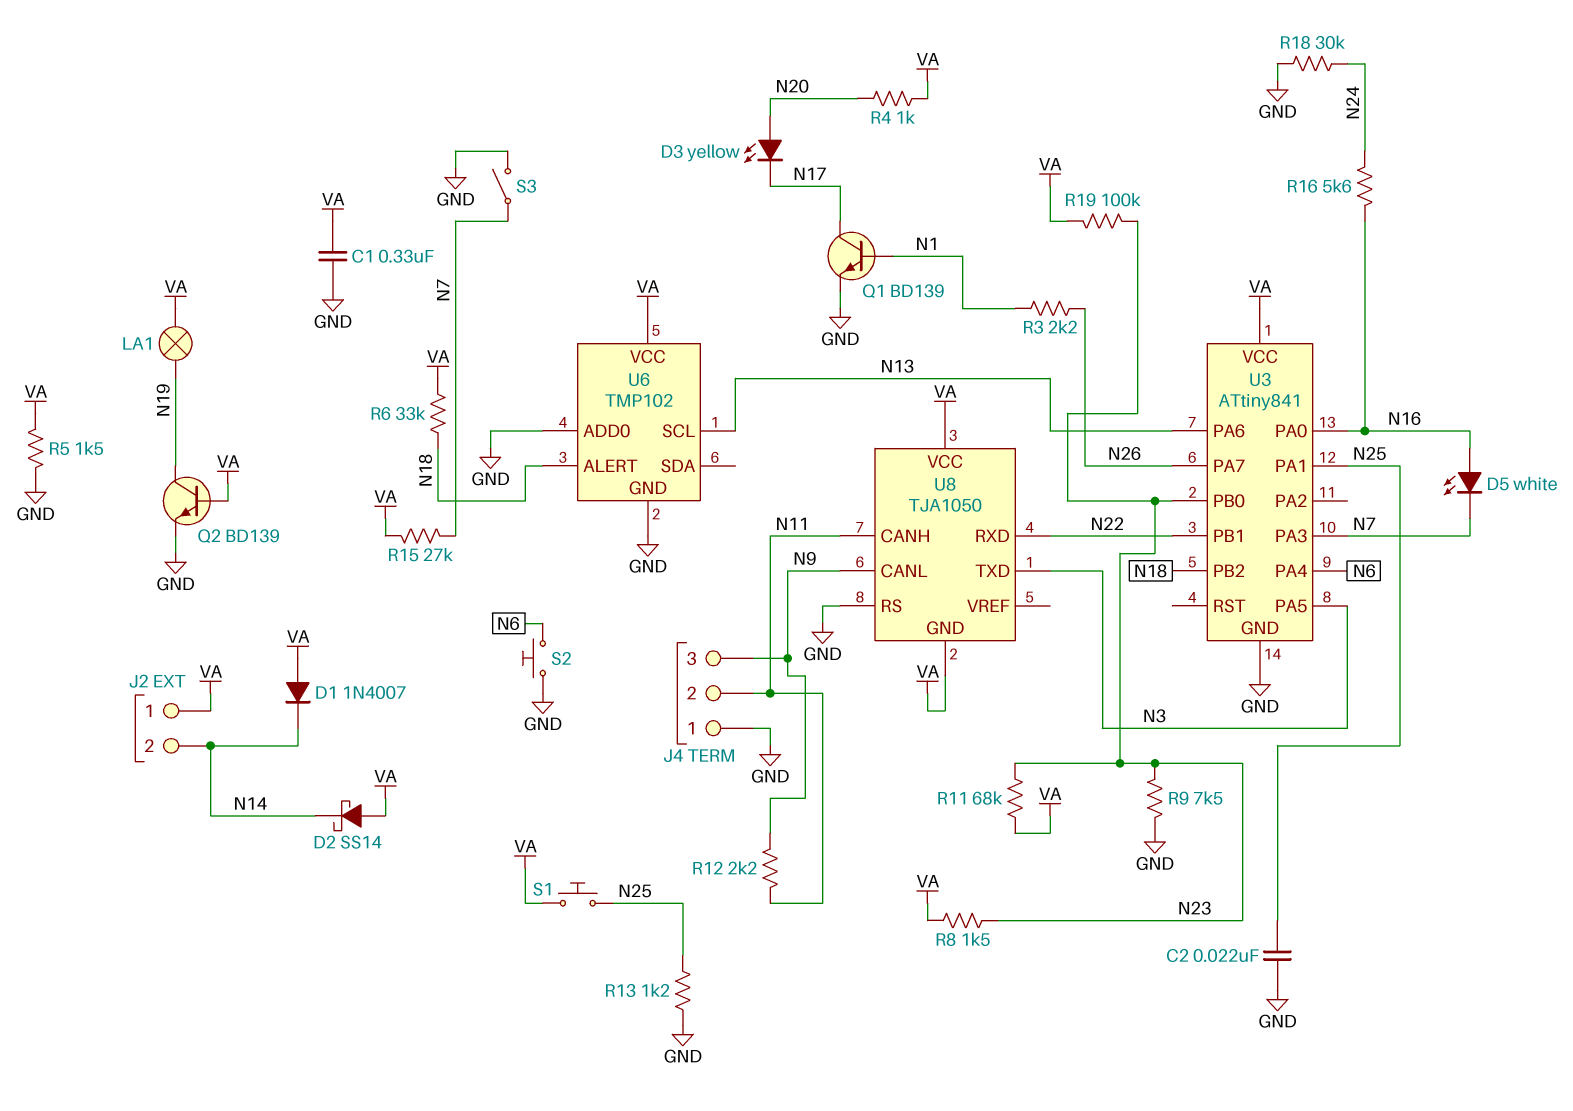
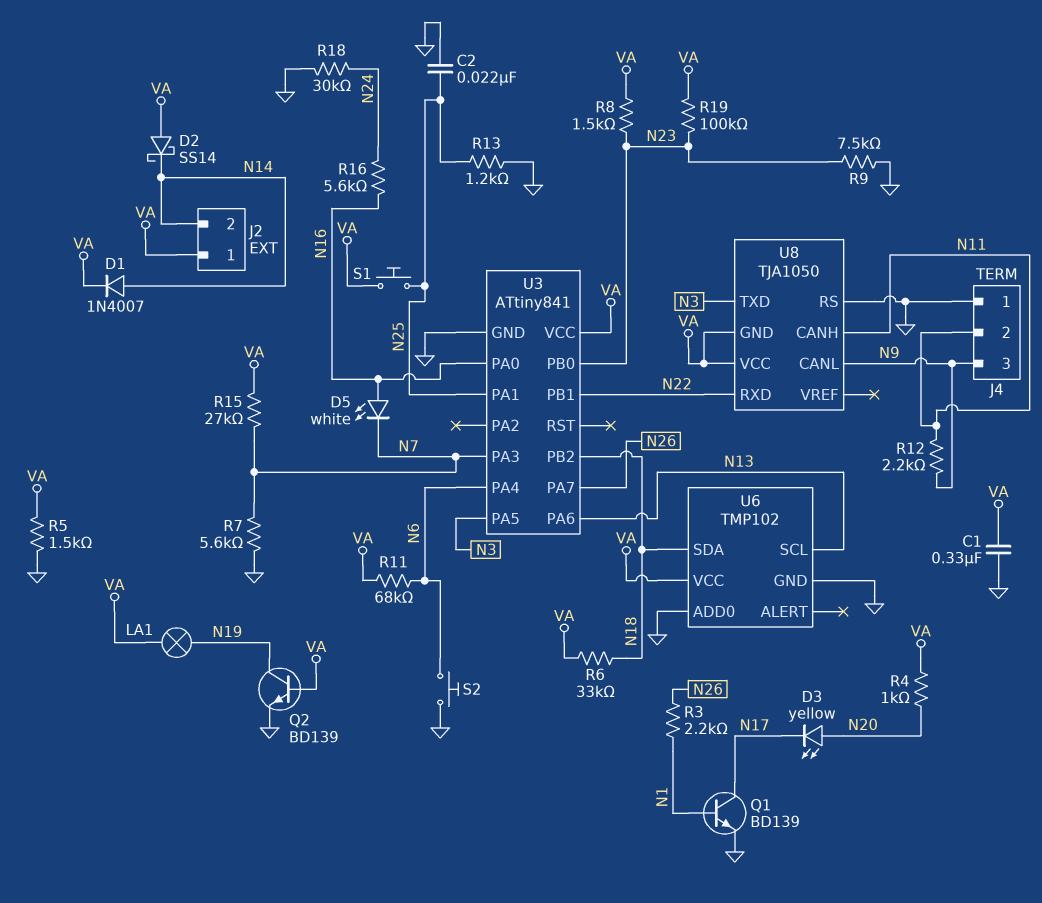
D1: diode 1N4007 (A VA, K N14) -> diode 1N4007 (A N14, K VA)
R7: none -> 5.6k (GND, N7)
R11: 68k (N23, VA) -> 68k (N6, VA)
S3: switch (GND, N7) -> none
U6 pin ALERT: N18 -> none
U6 pin SDA: none -> N18

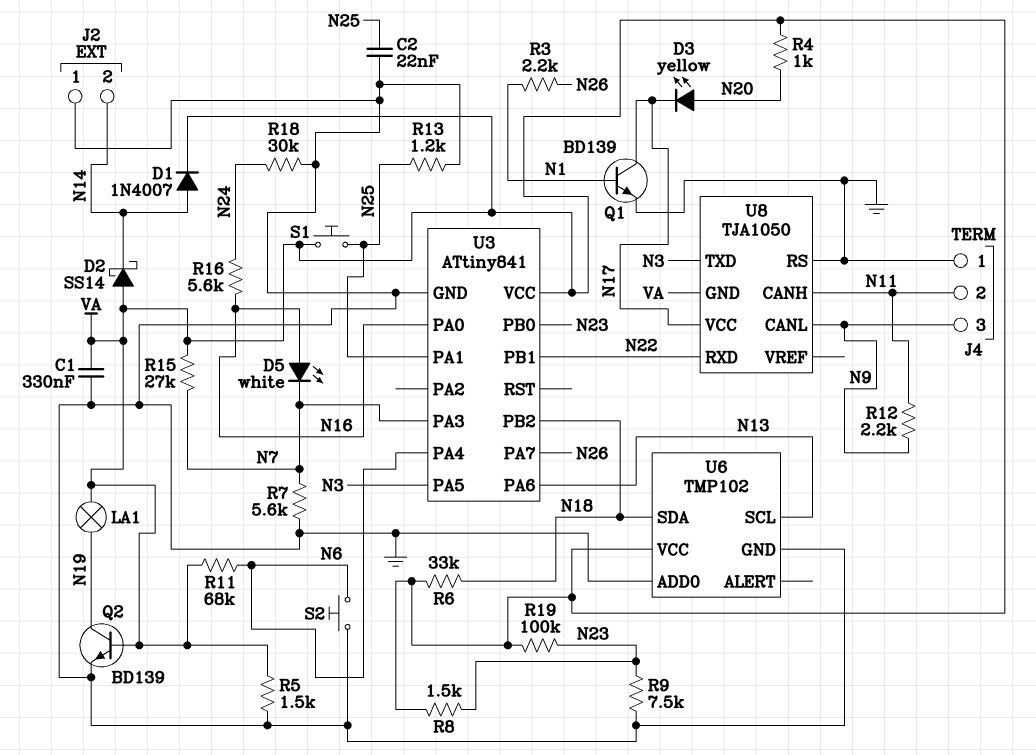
J2 pin 1: VA -> GND
U8 pin VCC: VA -> N17

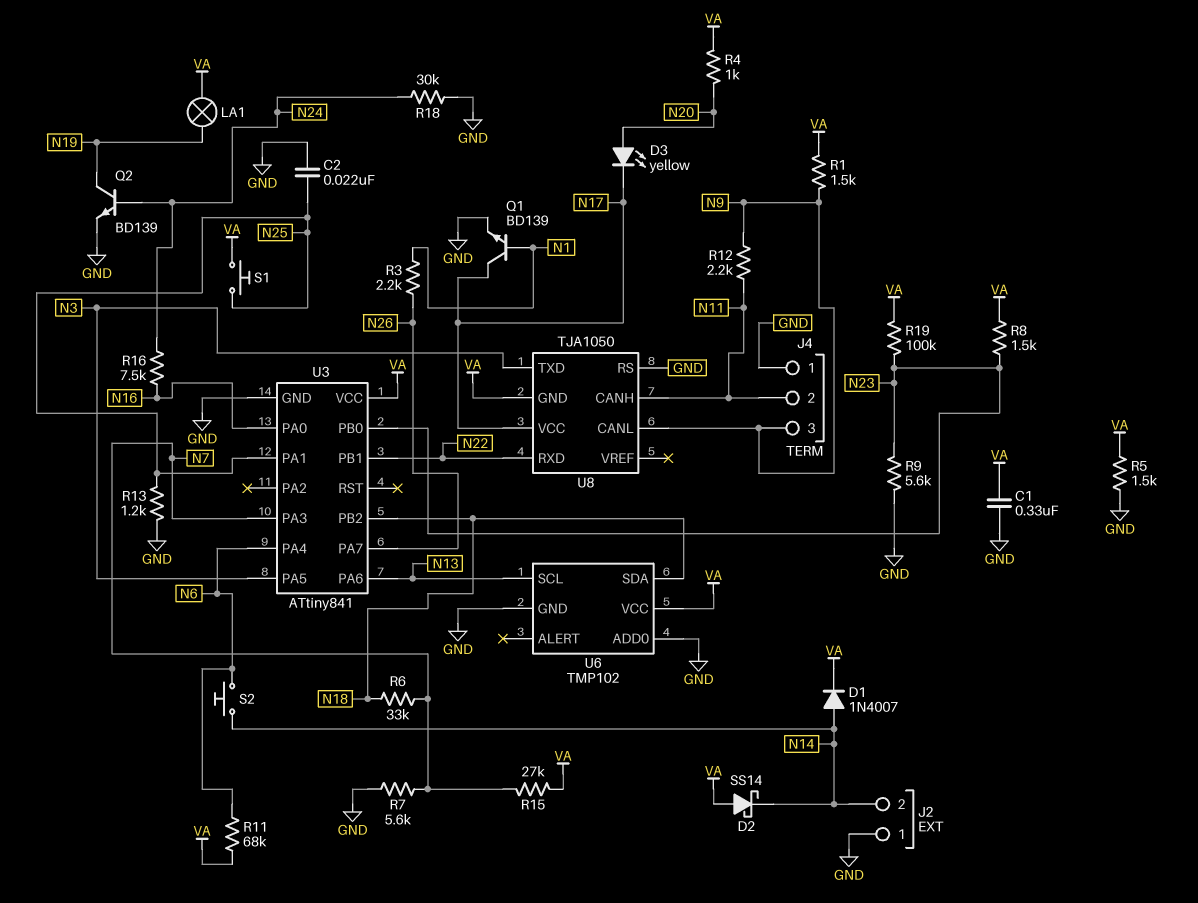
D5: LED white (A N16, K N7) -> none
Q2: NPN BD139 (B VA, C N19, E GND) -> NPN BD139 (B N24, C N19, E GND)
R1: none -> 1.5k (N9, VA)
R6: 33k (N18, VA) -> 33k (N7, N18)
R9: 7.5k (GND, N23) -> 5.6k (GND, N23)
R16: 5.6k (N16, N24) -> 7.5k (N16, N24)
S2: button (GND, N6) -> button (N6, N14)

